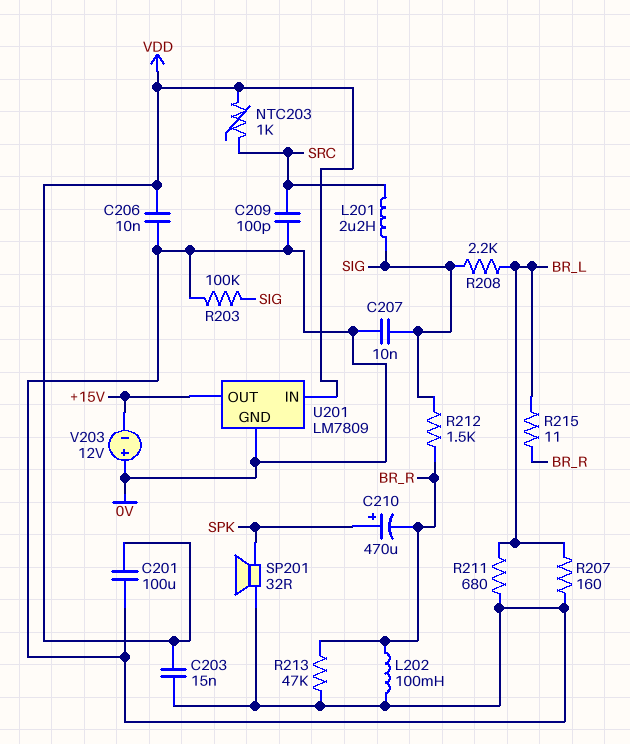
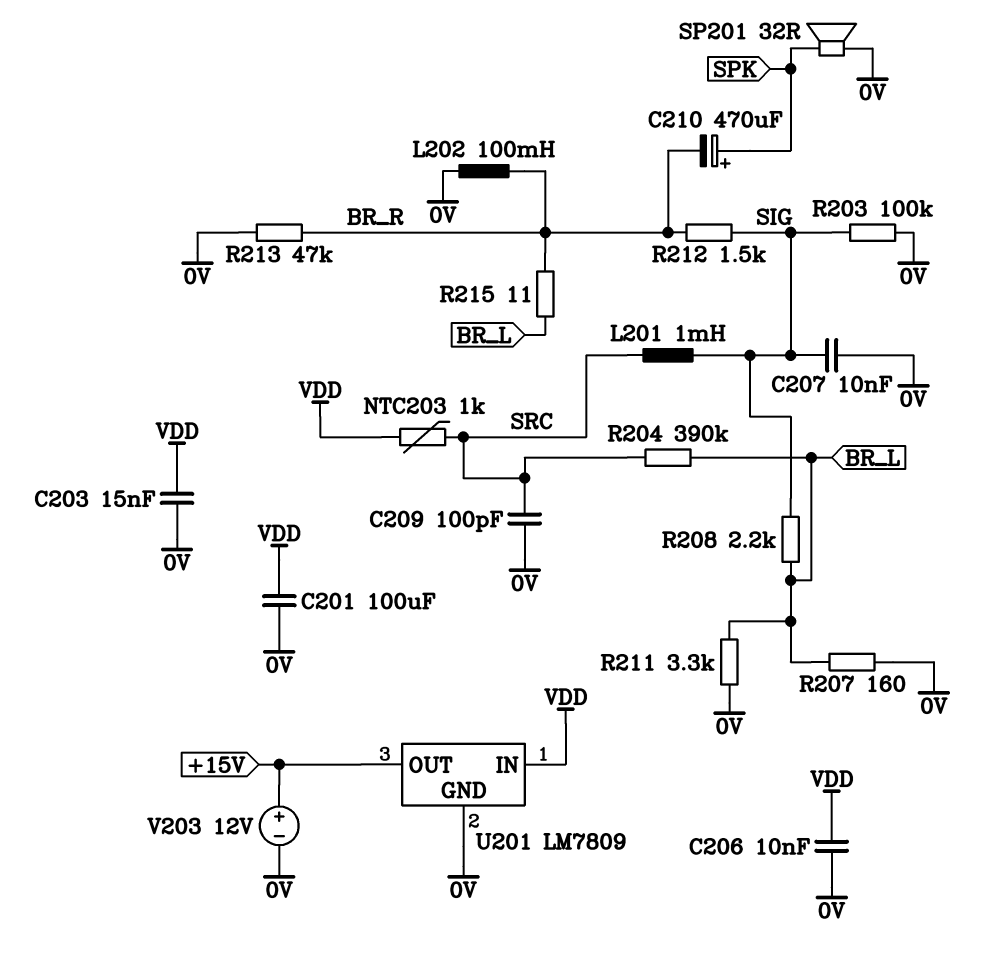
L201: 2.2uH (SIG, SRC) -> 1mH (SIG, SRC)
R204: none -> 390k (BR_L, SRC)
R211: 680 (0V, BR_L) -> 3.3k (0V, BR_L)
V203: 12V (plus 0V, minus +15V) -> 12V (plus +15V, minus 0V)

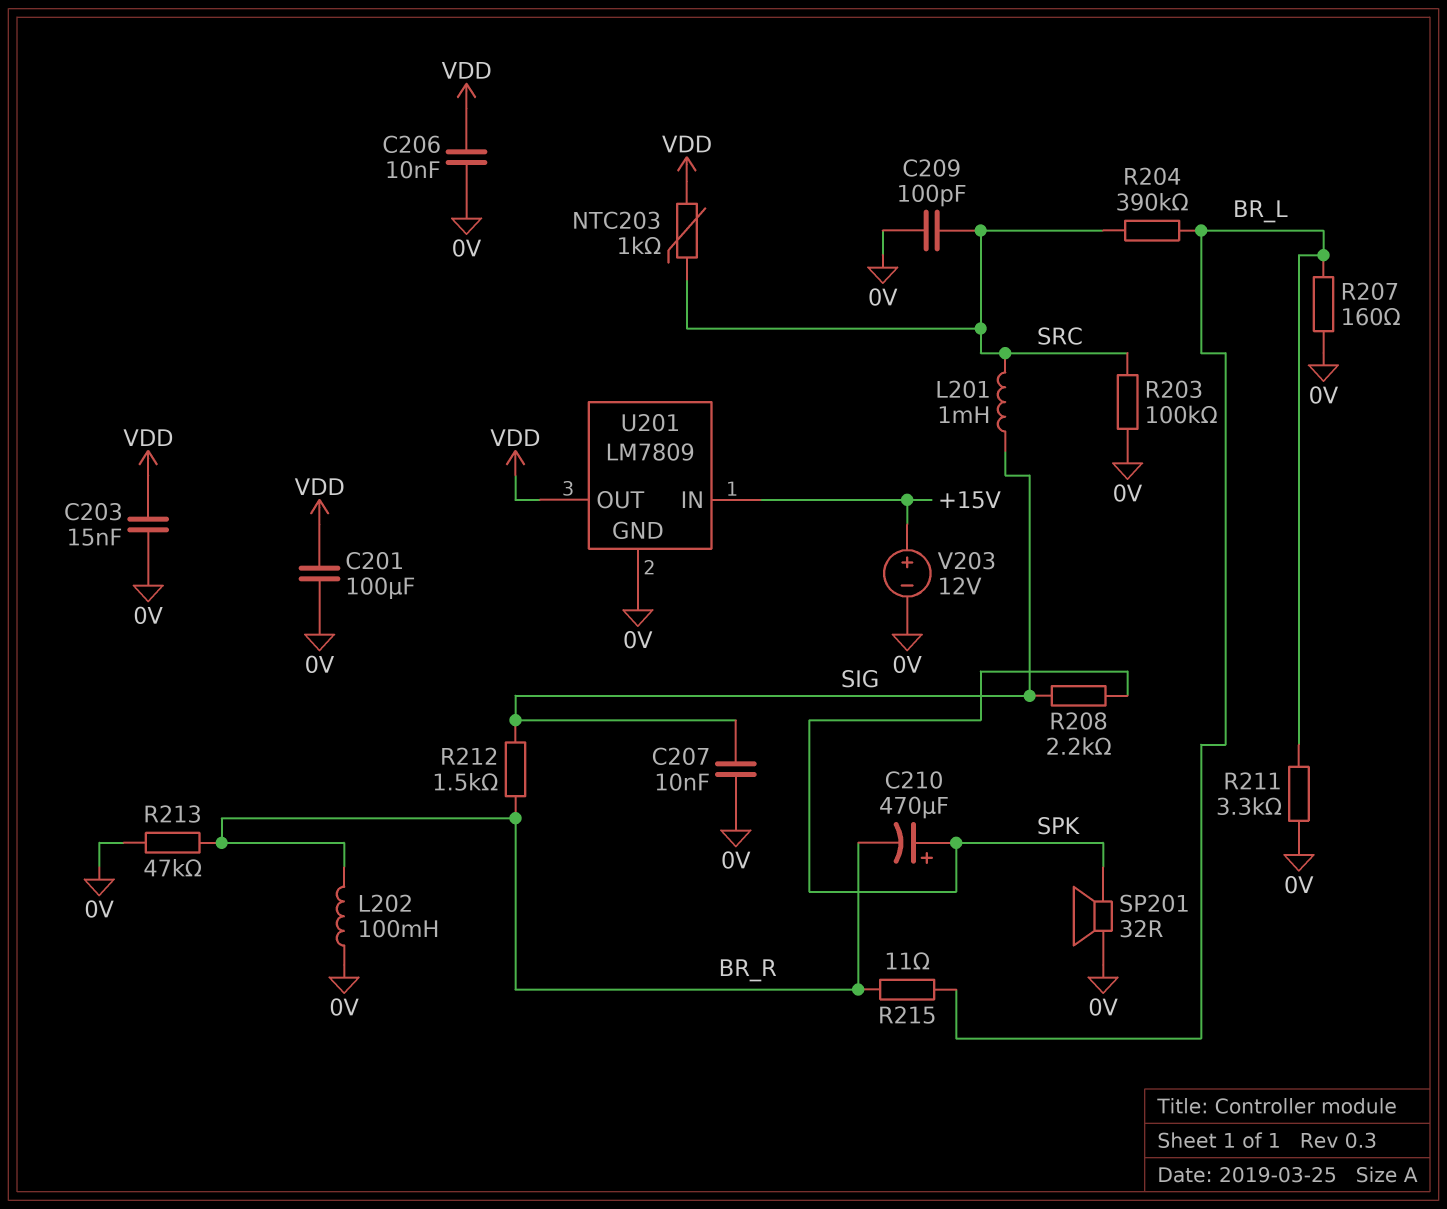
R203: 100k (0V, SIG) -> 100k (0V, SRC)
R208: 2.2k (BR_L, SIG) -> 2.2k (SIG, SPK)
U201 pin IN: VDD -> +15V
U201 pin OUT: +15V -> VDD

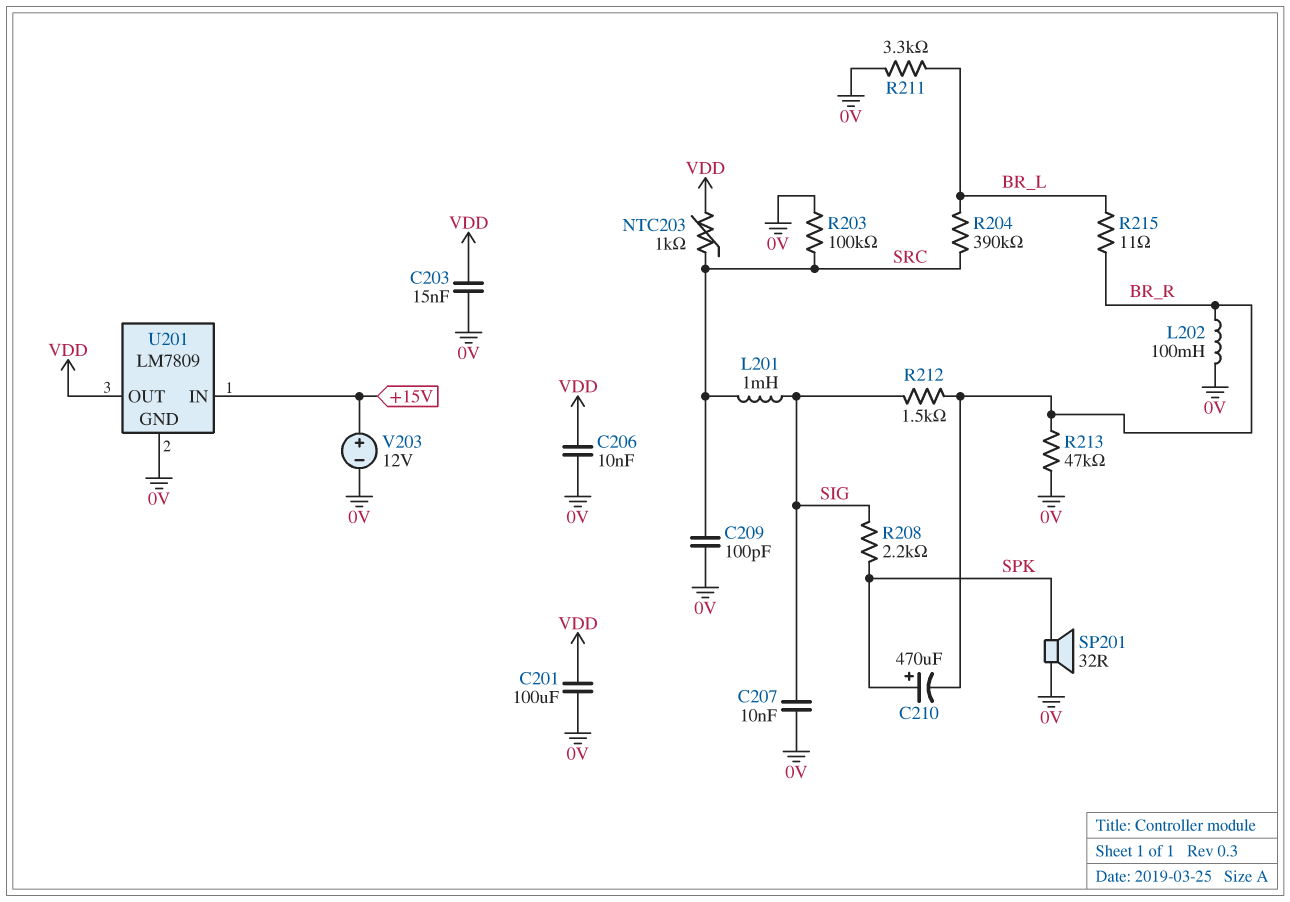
R207: 160 (0V, BR_L) -> none

